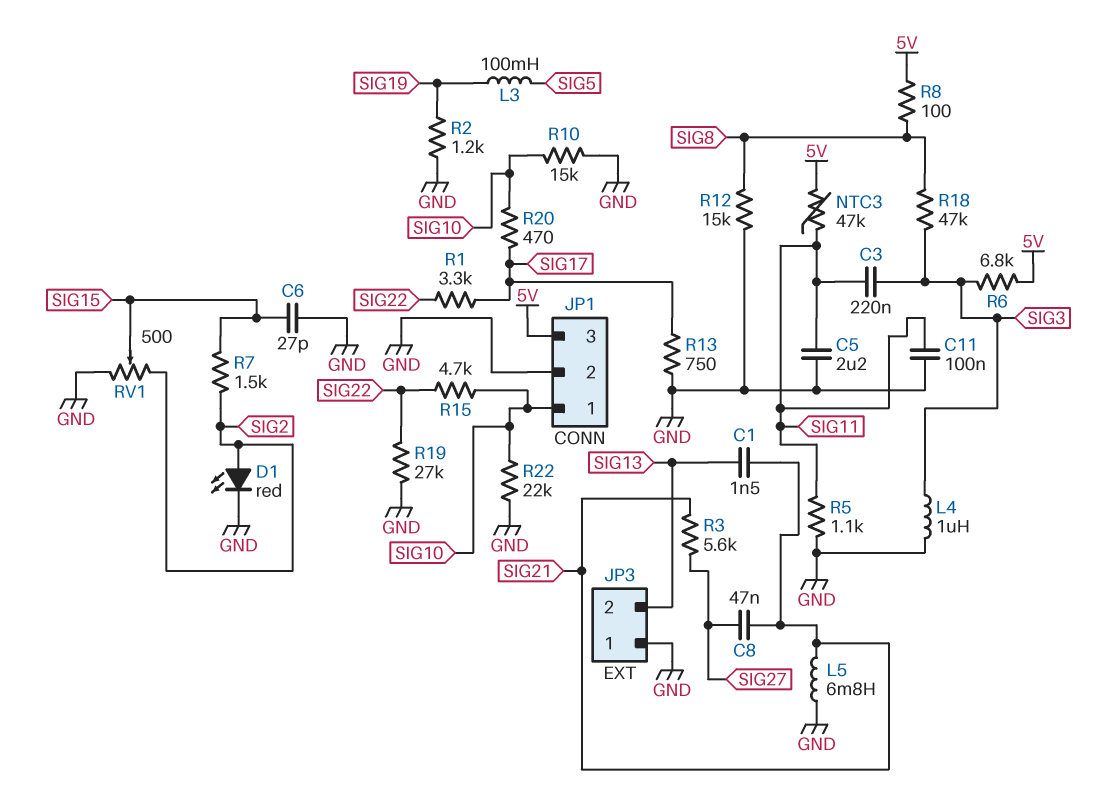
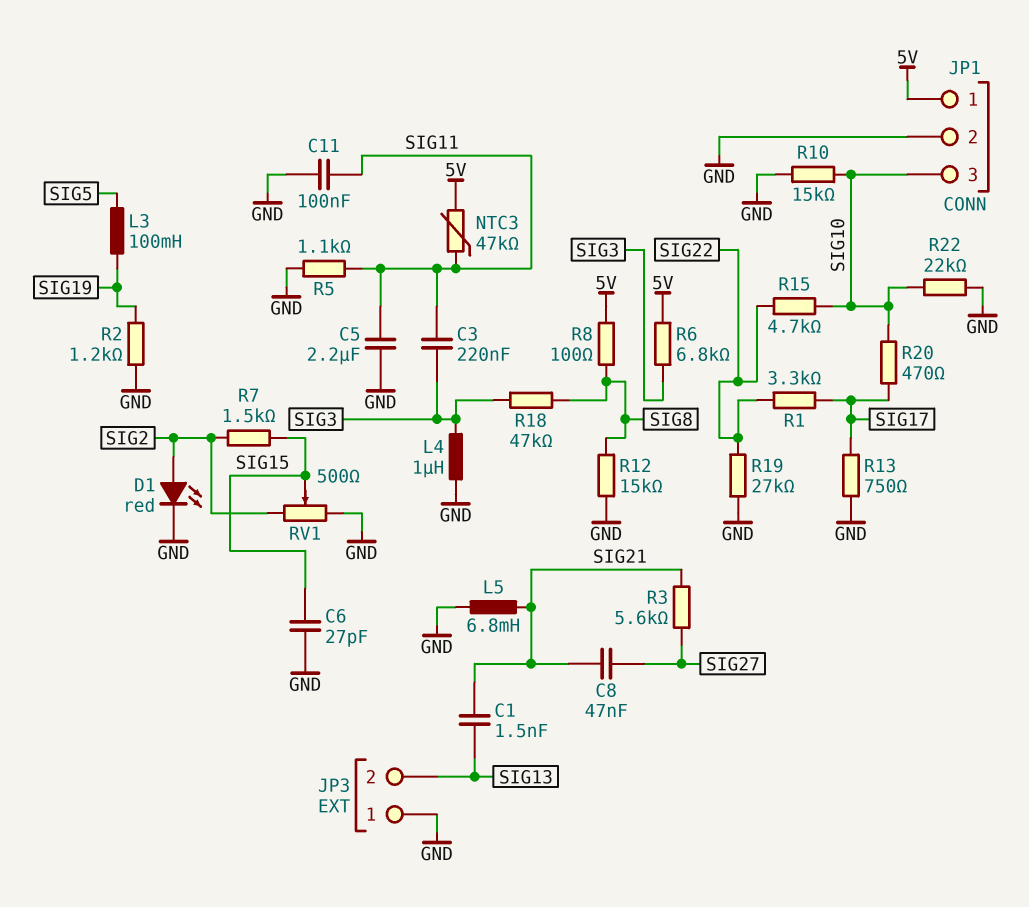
JP1 pin 1: SIG10 -> 5V
JP1 pin 3: 5V -> SIG10

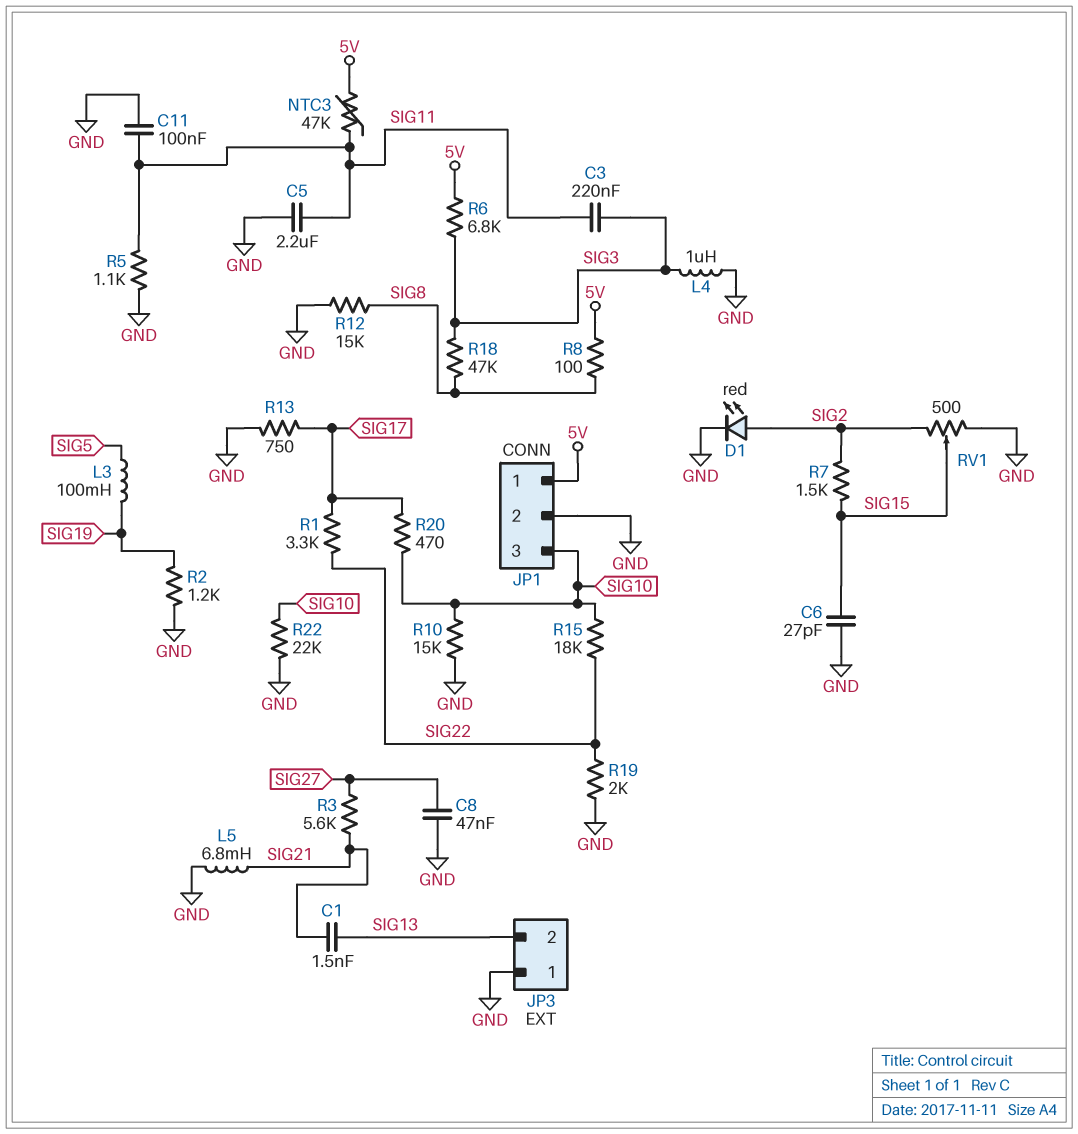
C8: 47nF (SIG21, SIG27) -> 47nF (GND, SIG27)
R15: 4.7k (SIG10, SIG22) -> 18k (SIG10, SIG22)
R19: 27k (GND, SIG22) -> 2k (GND, SIG22)

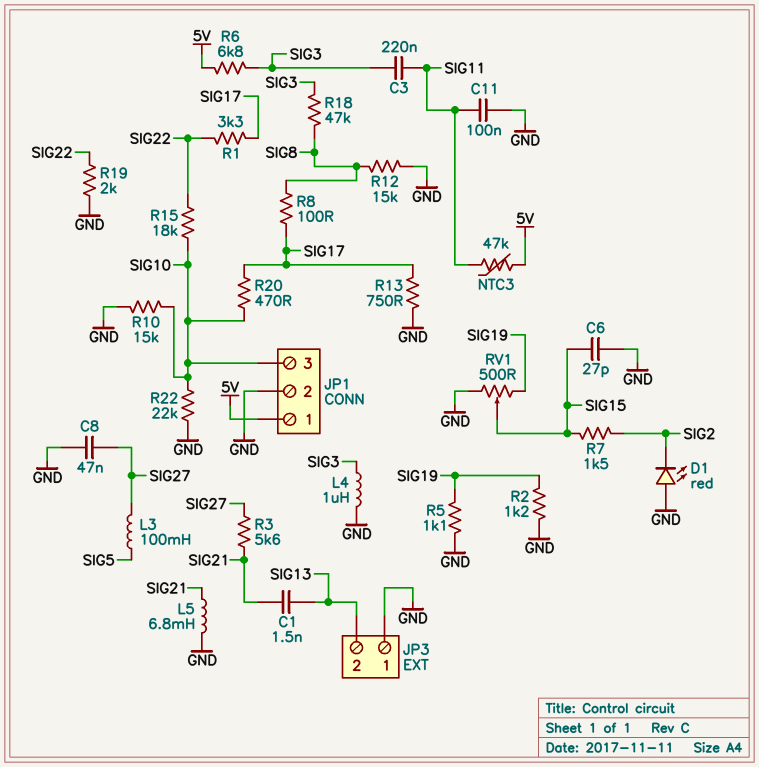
C5: 2.2uF (GND, SIG11) -> none
D1: LED red (A SIG2, K GND) -> LED red (A GND, K SIG2)
L3: 100mH (SIG5, SIG19) -> 100mH (SIG5, SIG27)
R5: 1.1k (GND, SIG11) -> 1.1k (GND, SIG19)
R8: 100 (5V, SIG8) -> 100 (SIG8, SIG17)
RV1: 500 (GND, SIG2, wiper SIG15) -> 500 (GND, SIG19, wiper SIG15)

